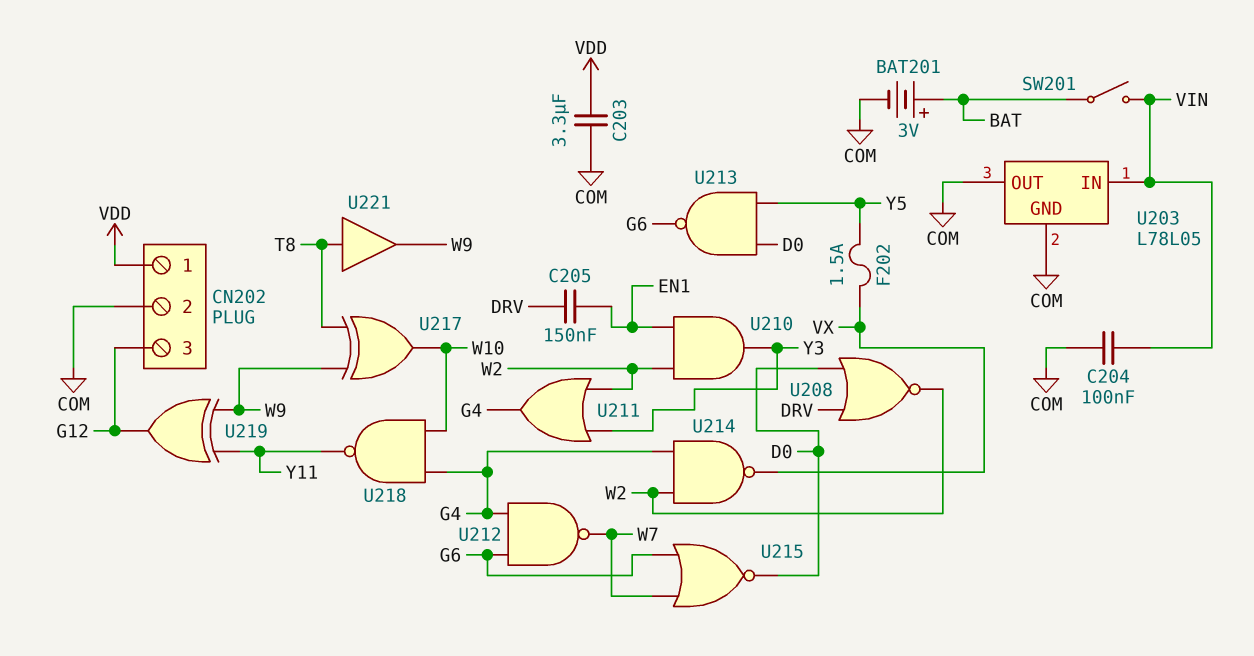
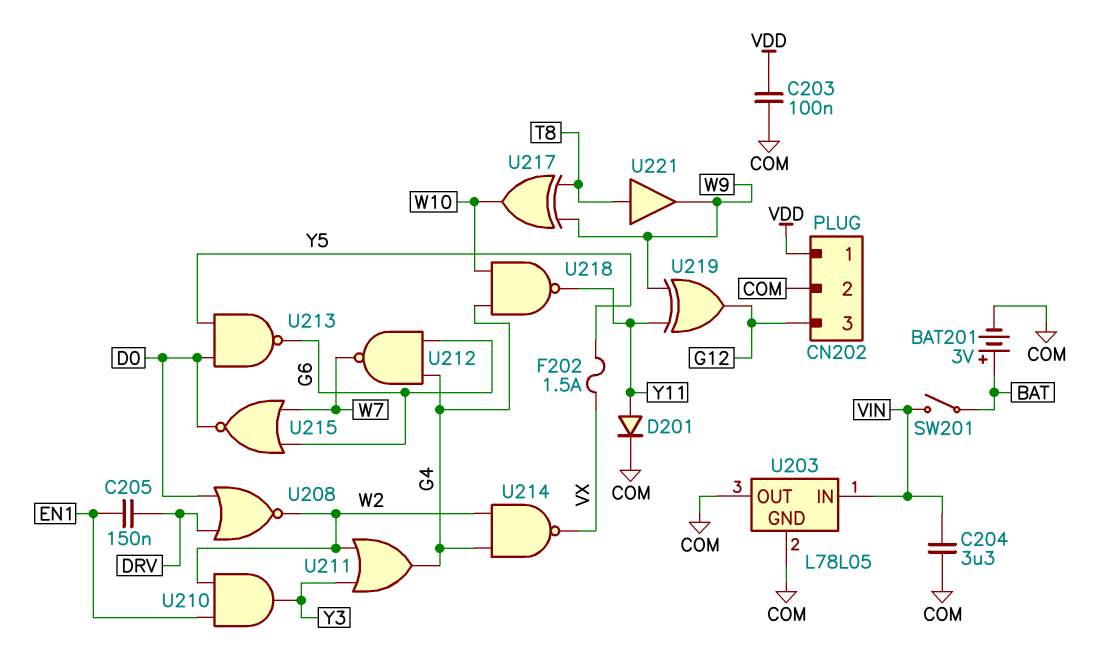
C203: 3.3uF (COM, VDD) -> 100nF (COM, VDD)
C204: 100nF (COM, VIN) -> 3.3uF (COM, VIN)
D201: none -> diode (A Y11, K COM)

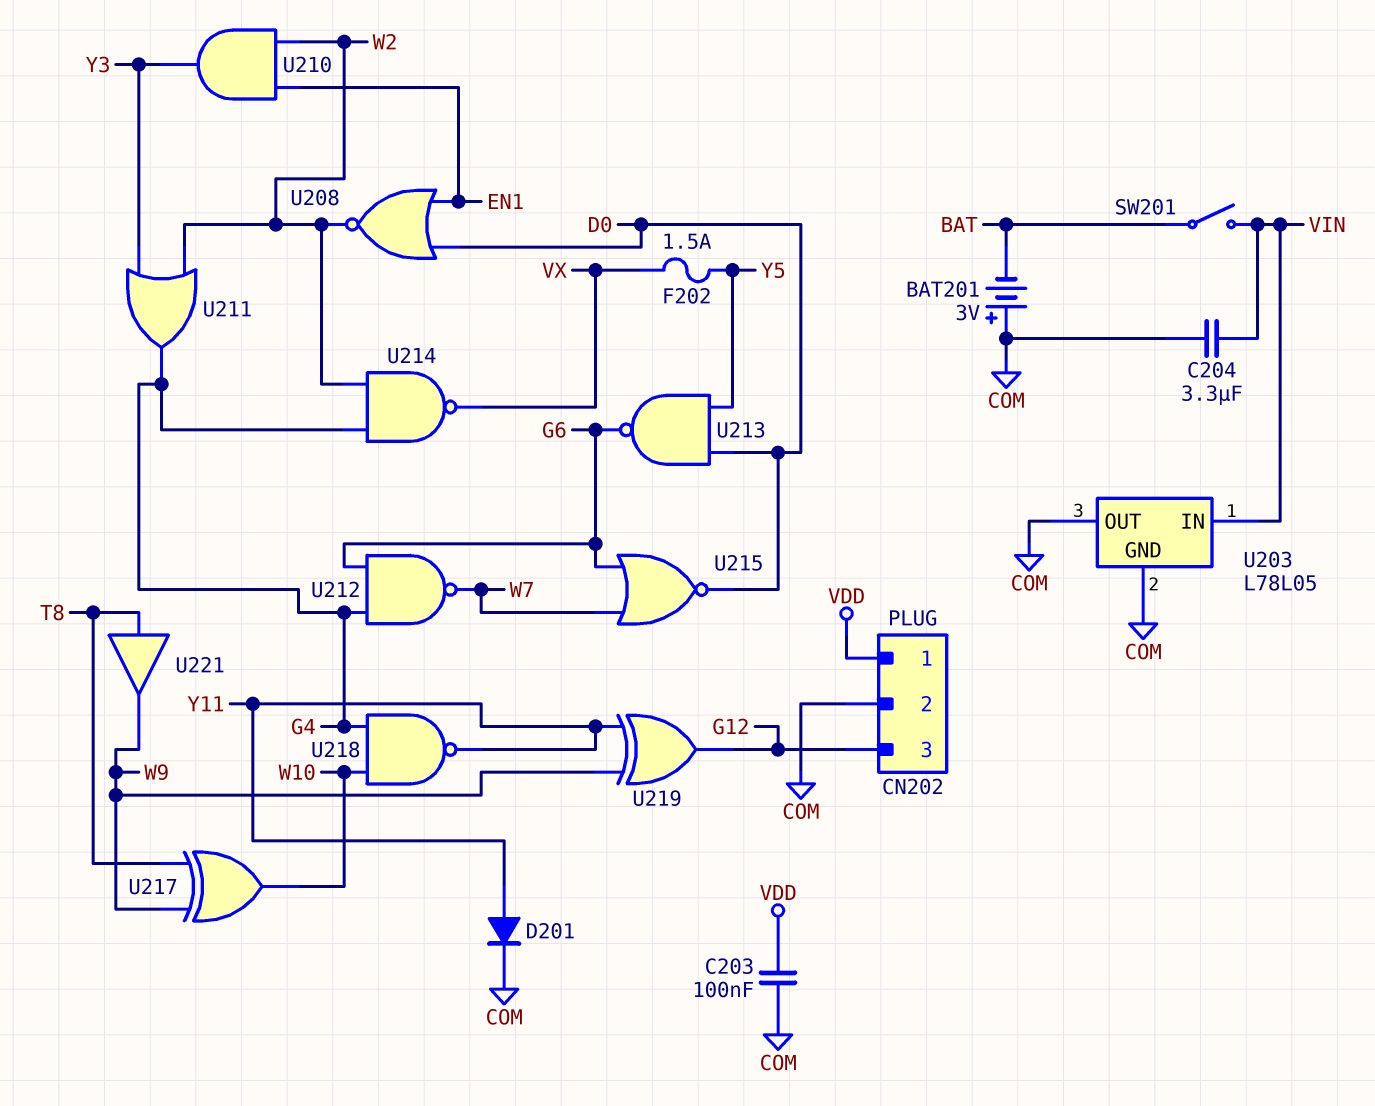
BAT201: 3V (plus BAT, minus COM) -> 3V (plus COM, minus BAT)
C205: 150nF (DRV, EN1) -> none
U208: NOR (in D0, in DRV, out W2) -> NOR (in D0, in EN1, out W2)

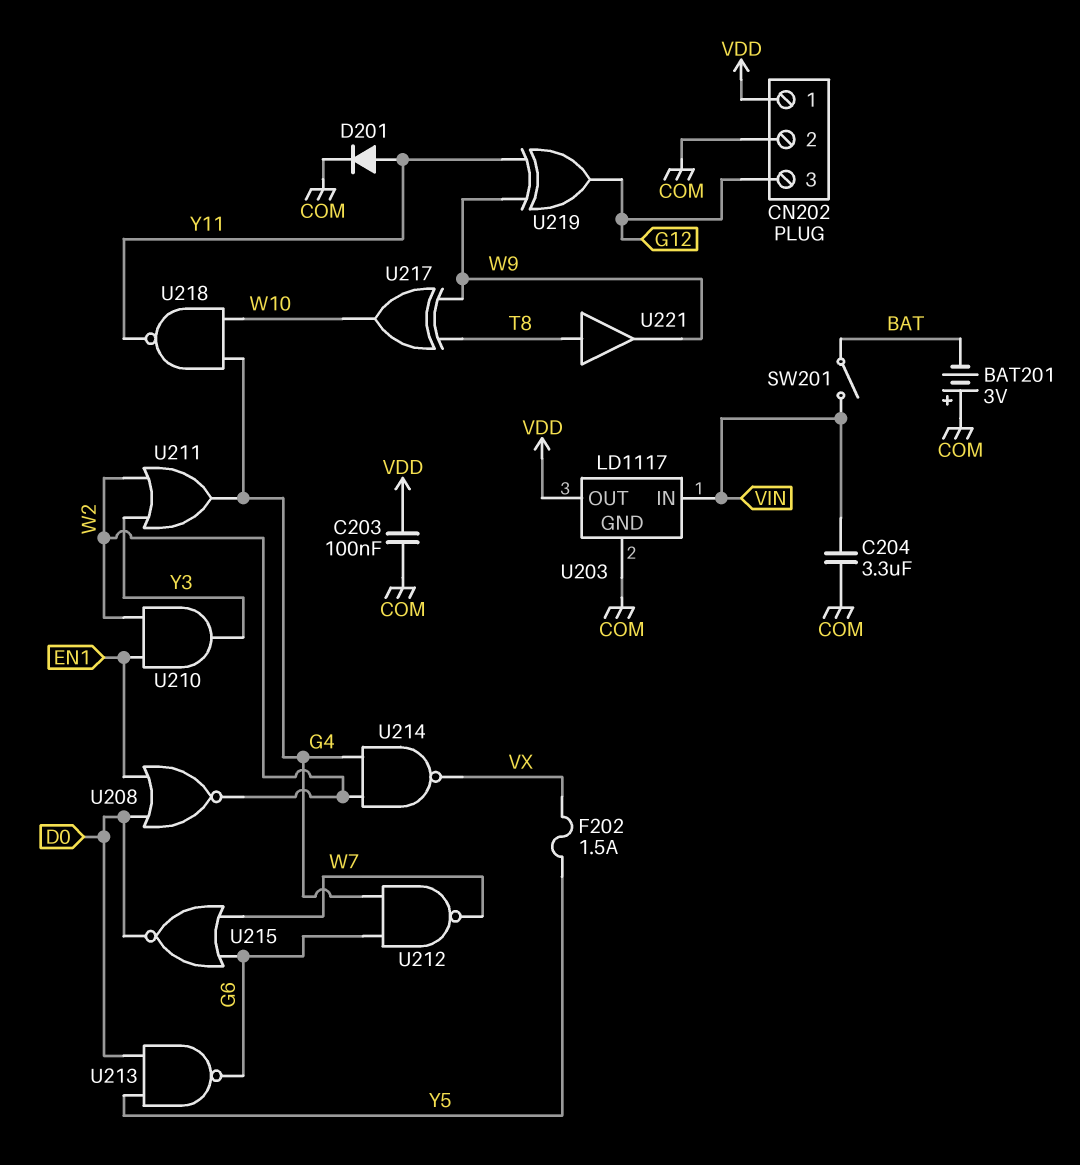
U203: L78L05 -> LD1117
U203 pin OUT: COM -> VDD

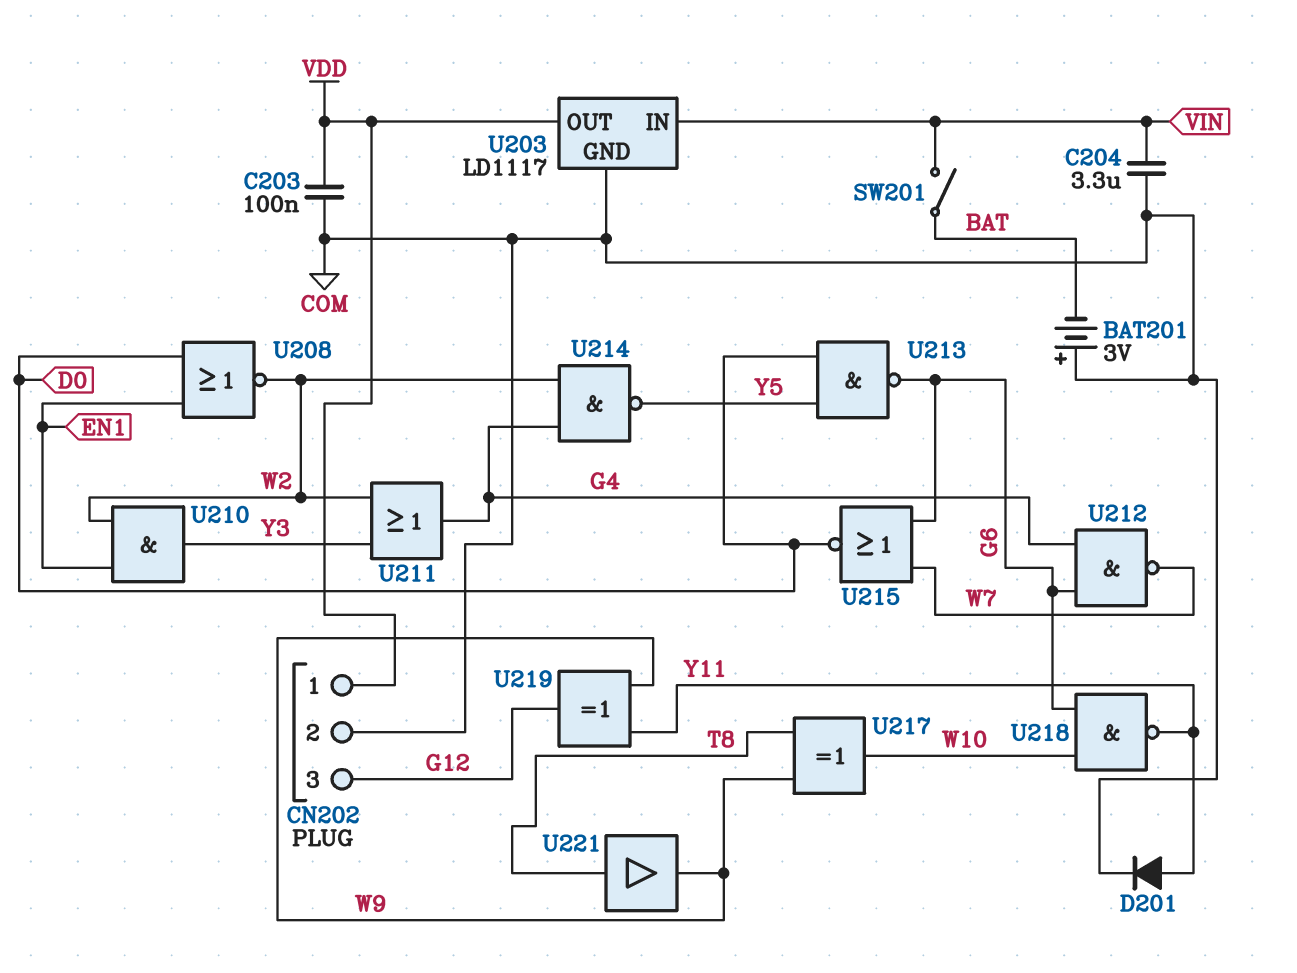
F202: 1.5A (VX, Y5) -> none
U214: NAND (in G4, in W2, out VX) -> NAND (in G4, in W2, out Y5)
U218: NAND (in G4, in W10, out Y11) -> NAND (in G6, in W10, out Y11)

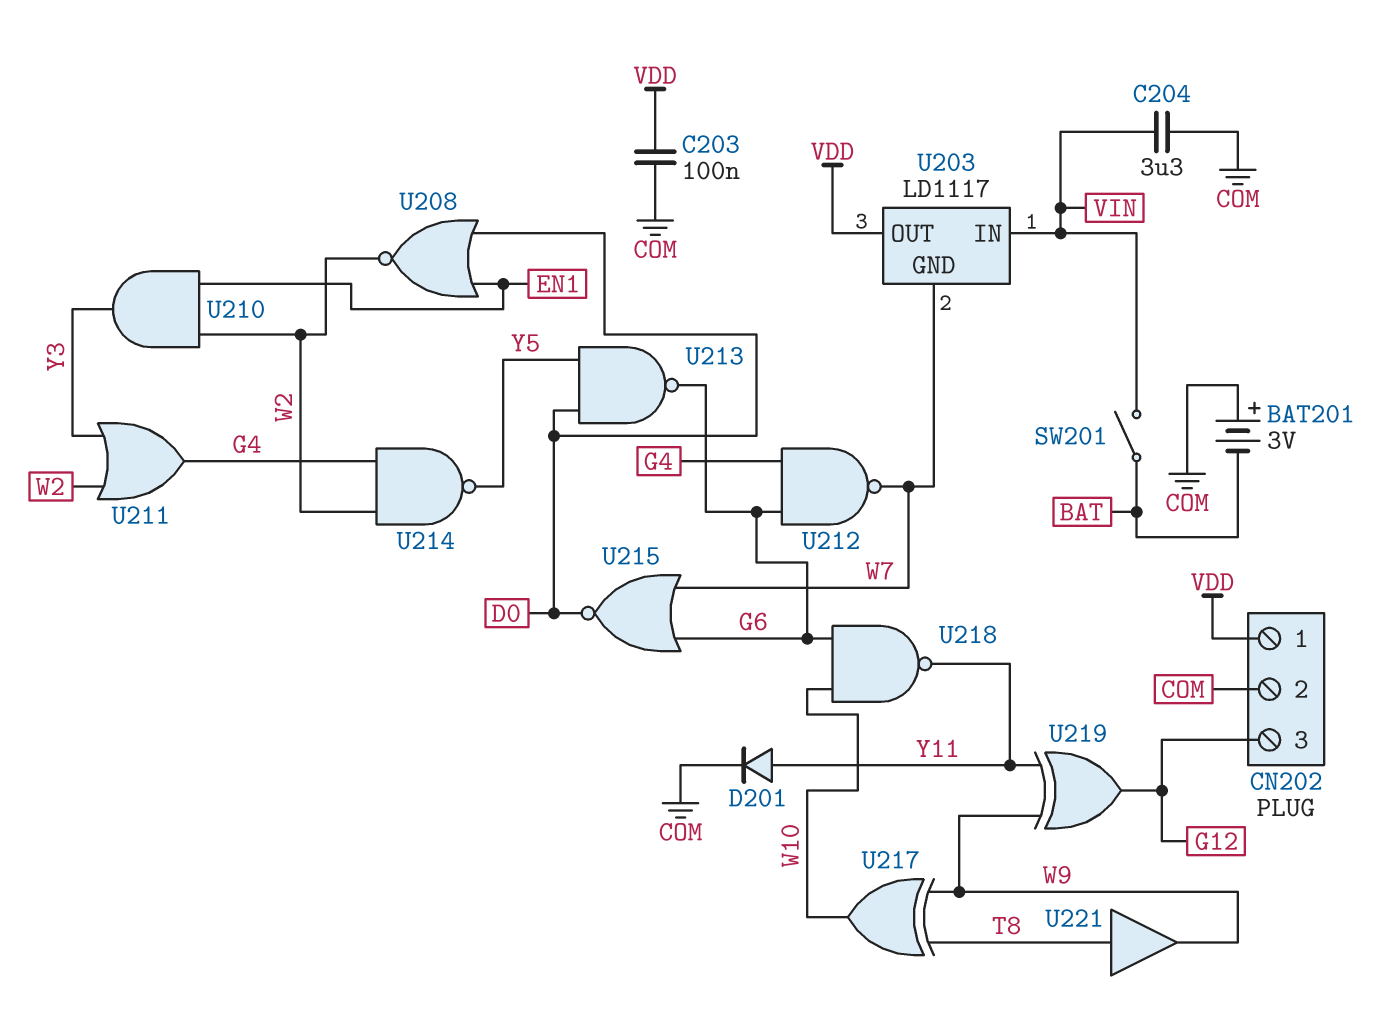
U203 pin GND: COM -> W7

